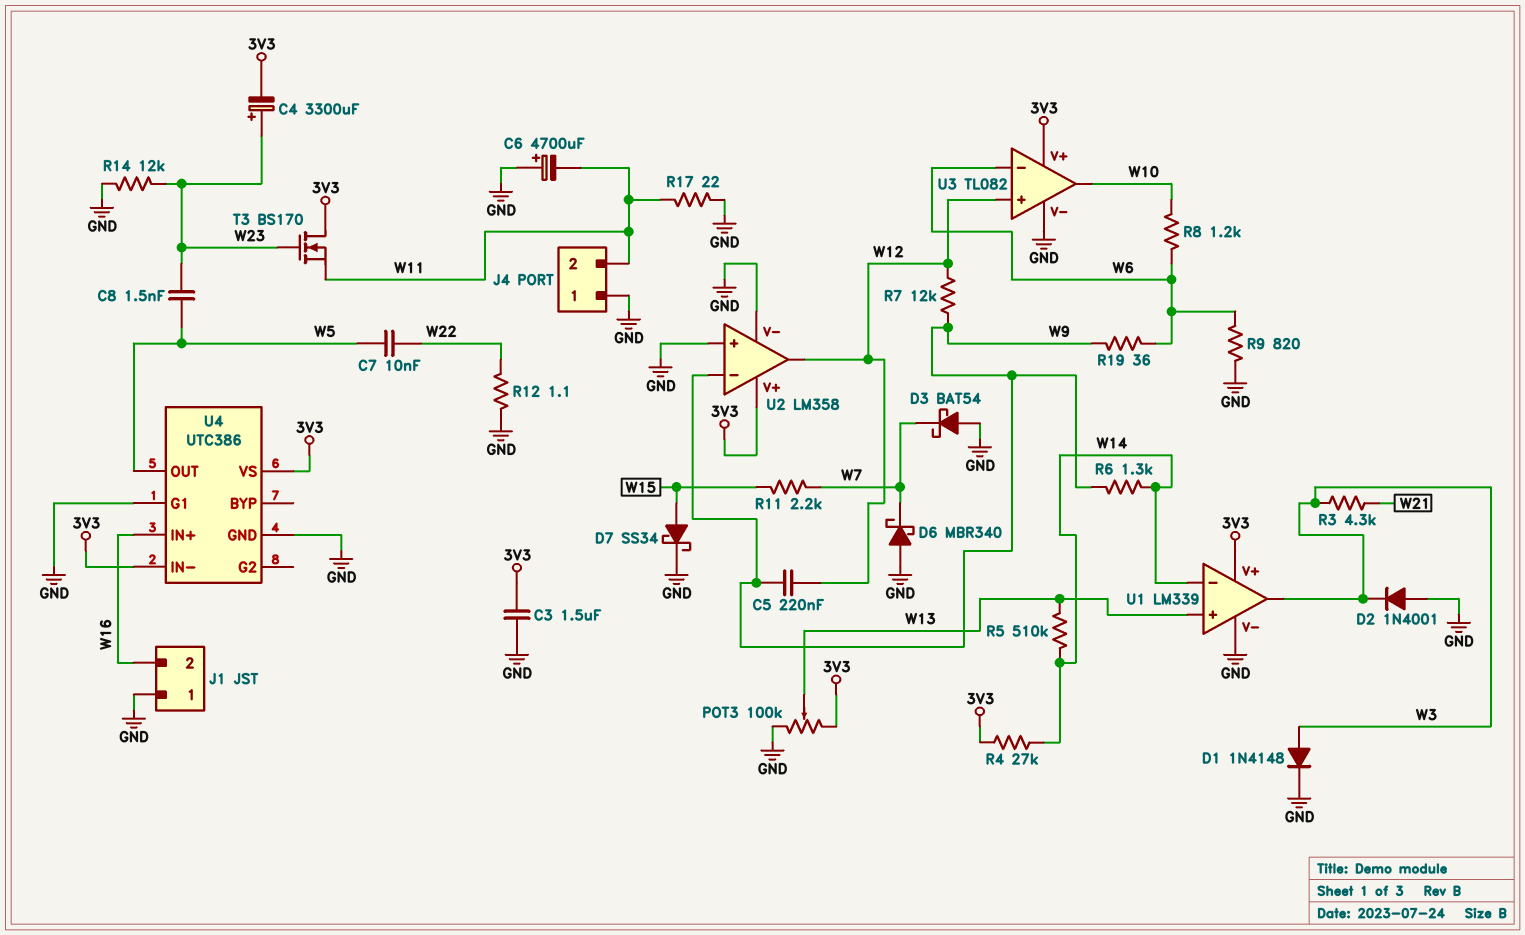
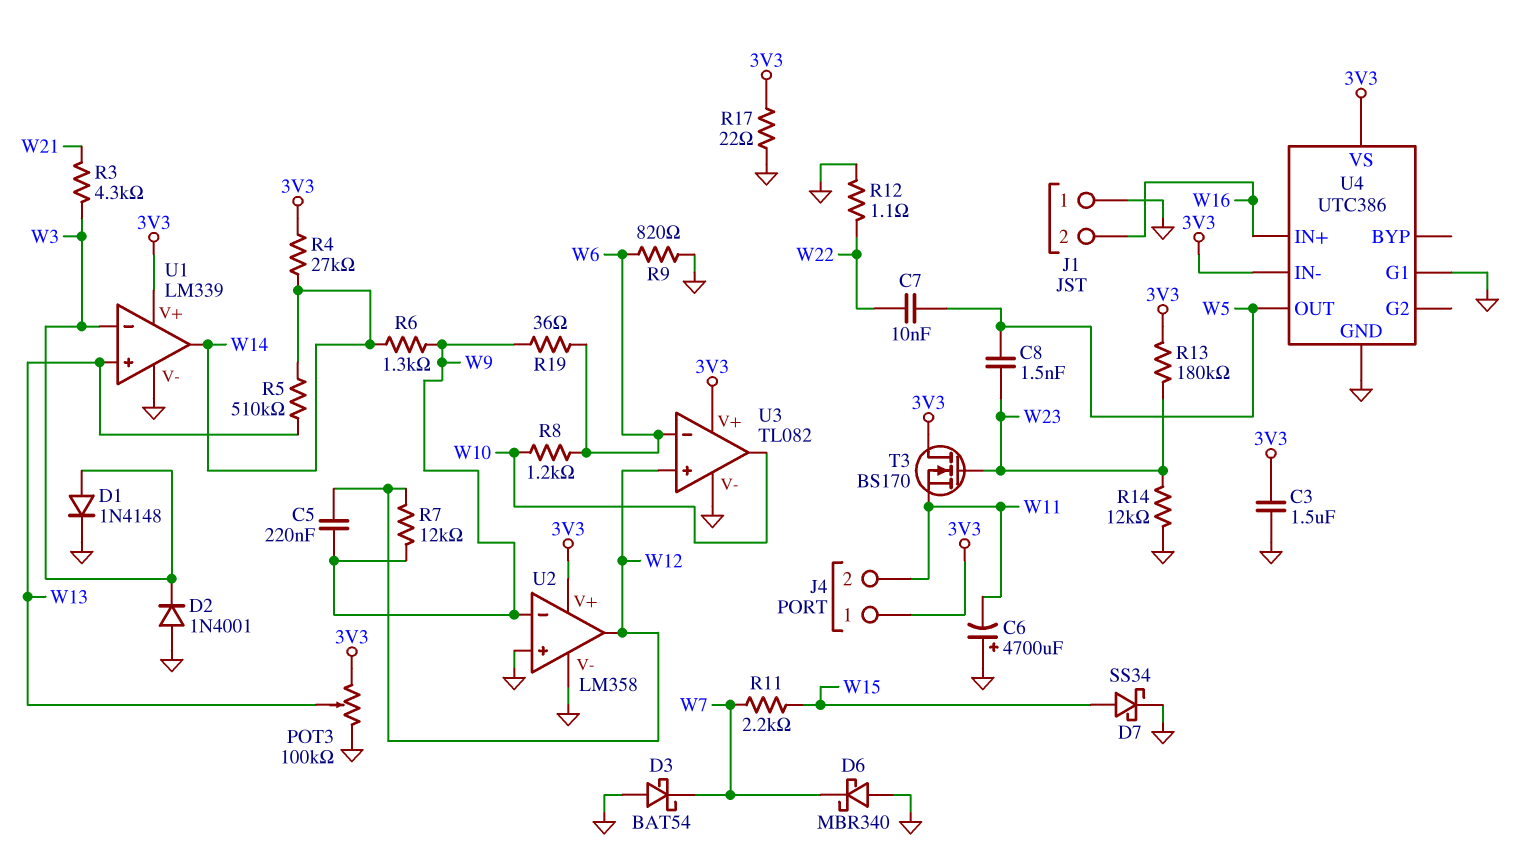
C4: 3300uF (plus W23, minus 3V3) -> none
J4 pin 1: GND -> 3V3
R13: none -> 180k (3V3, W23)
R17: 22 (GND, W11) -> 22 (3V3, GND)
U1 pin in-: W14 -> W3
U1 pin out: W3 -> W14

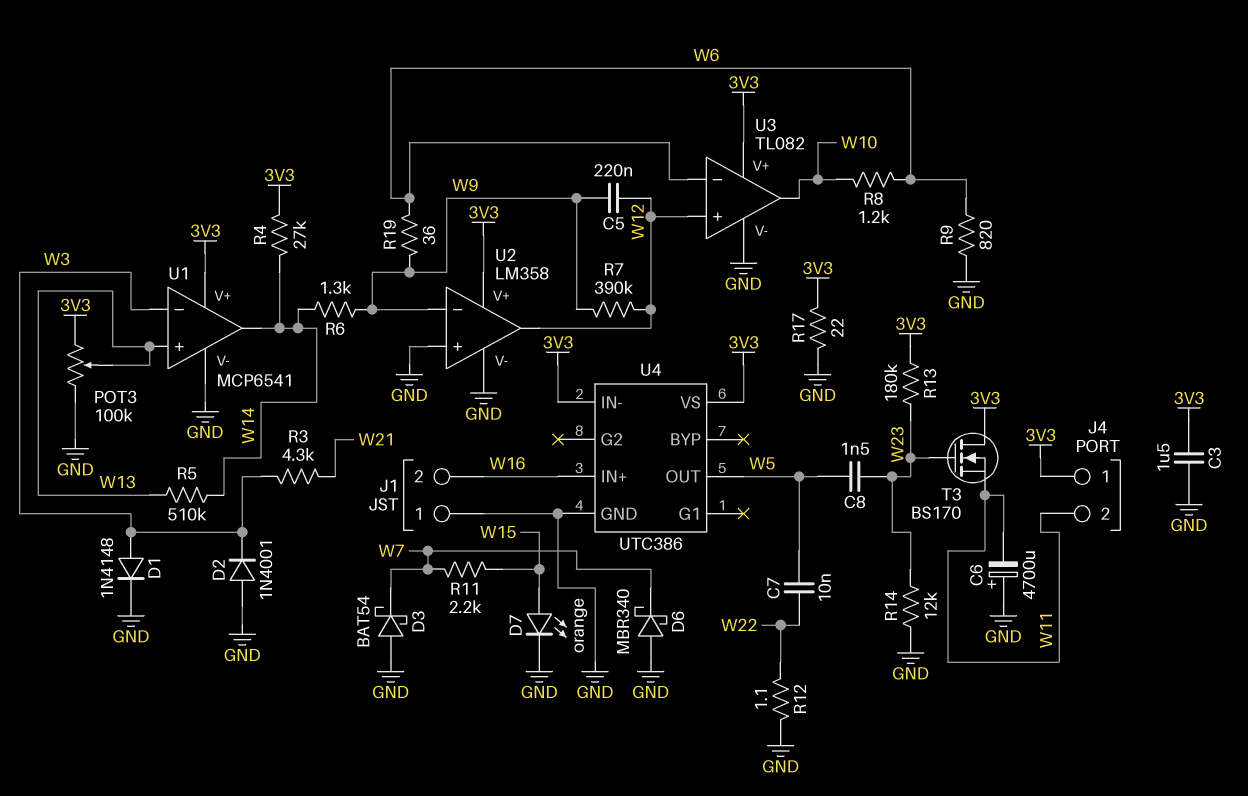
D7: schottky SS34 (A W15, K GND) -> LED orange (A W15, K GND)
R7: 12k (W9, W12) -> 390k (W9, W12)
U1: LM339 -> MCP6541
U4 pin G1: GND -> none

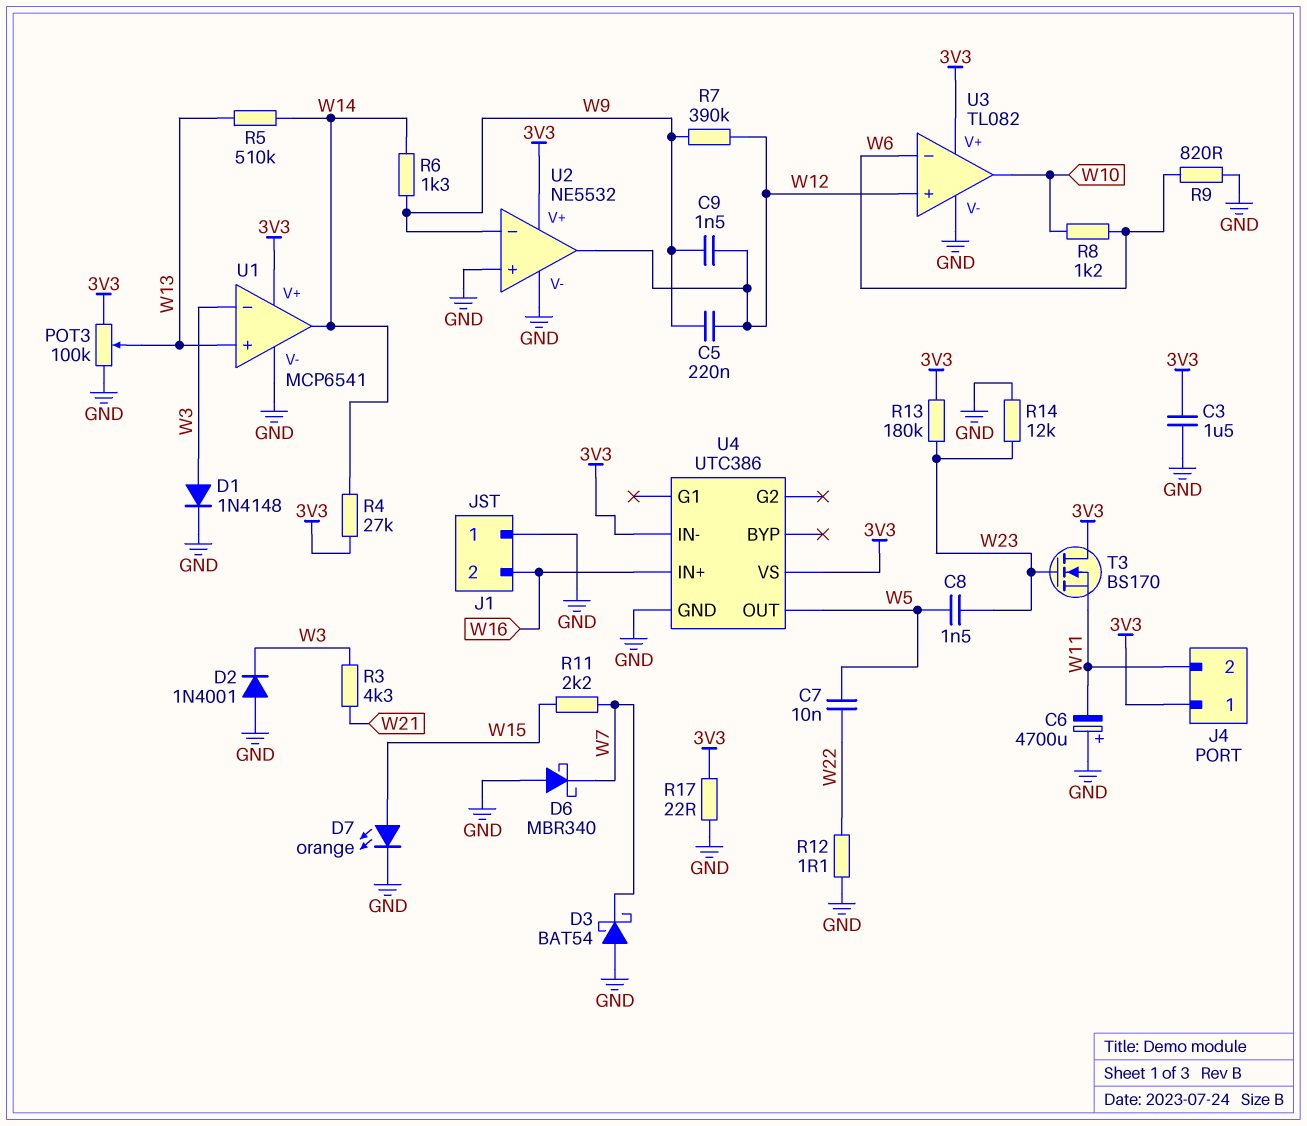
C9: none -> 1.5nF (W9, W12)
R19: 36 (W6, W9) -> none
U2: LM358 -> NE5532

